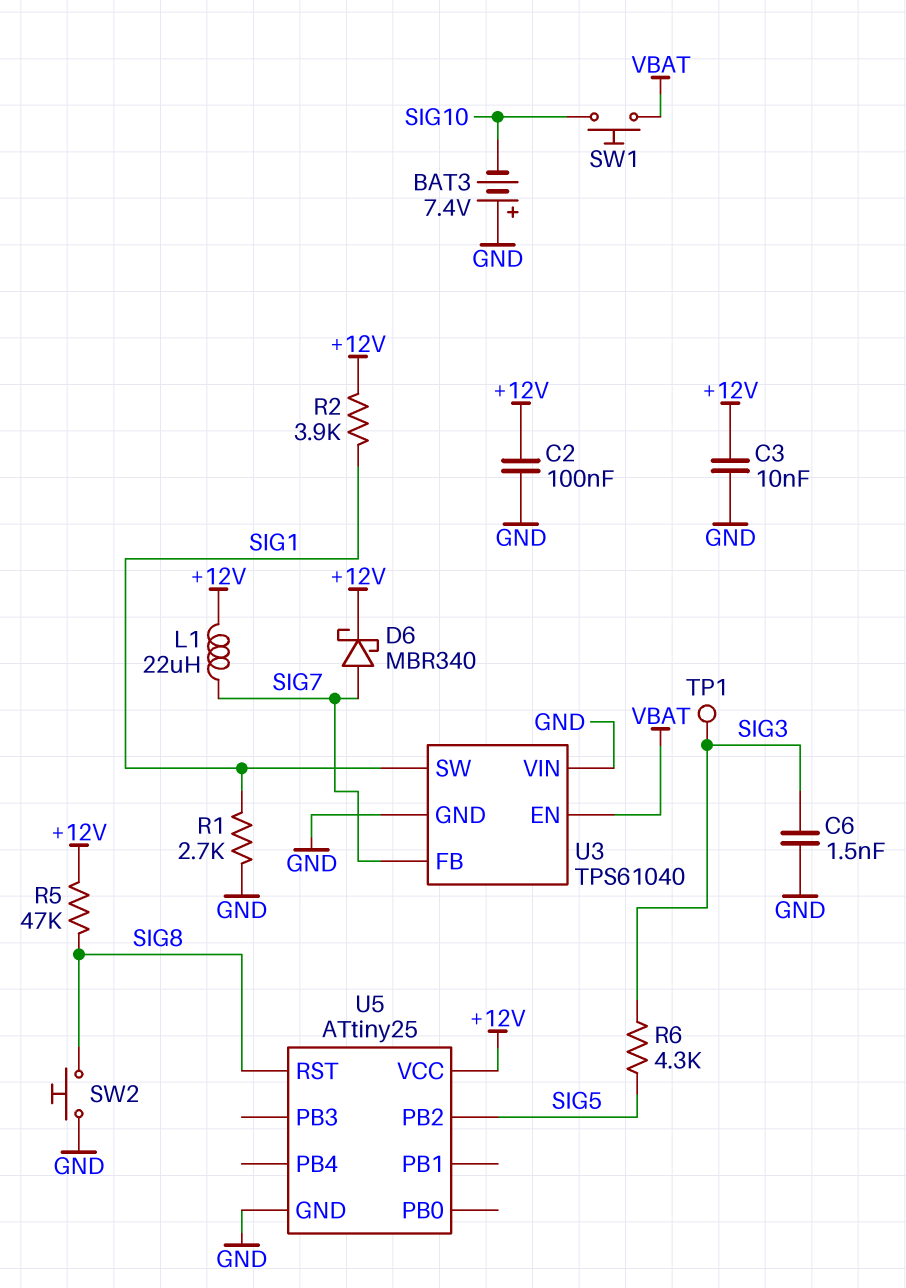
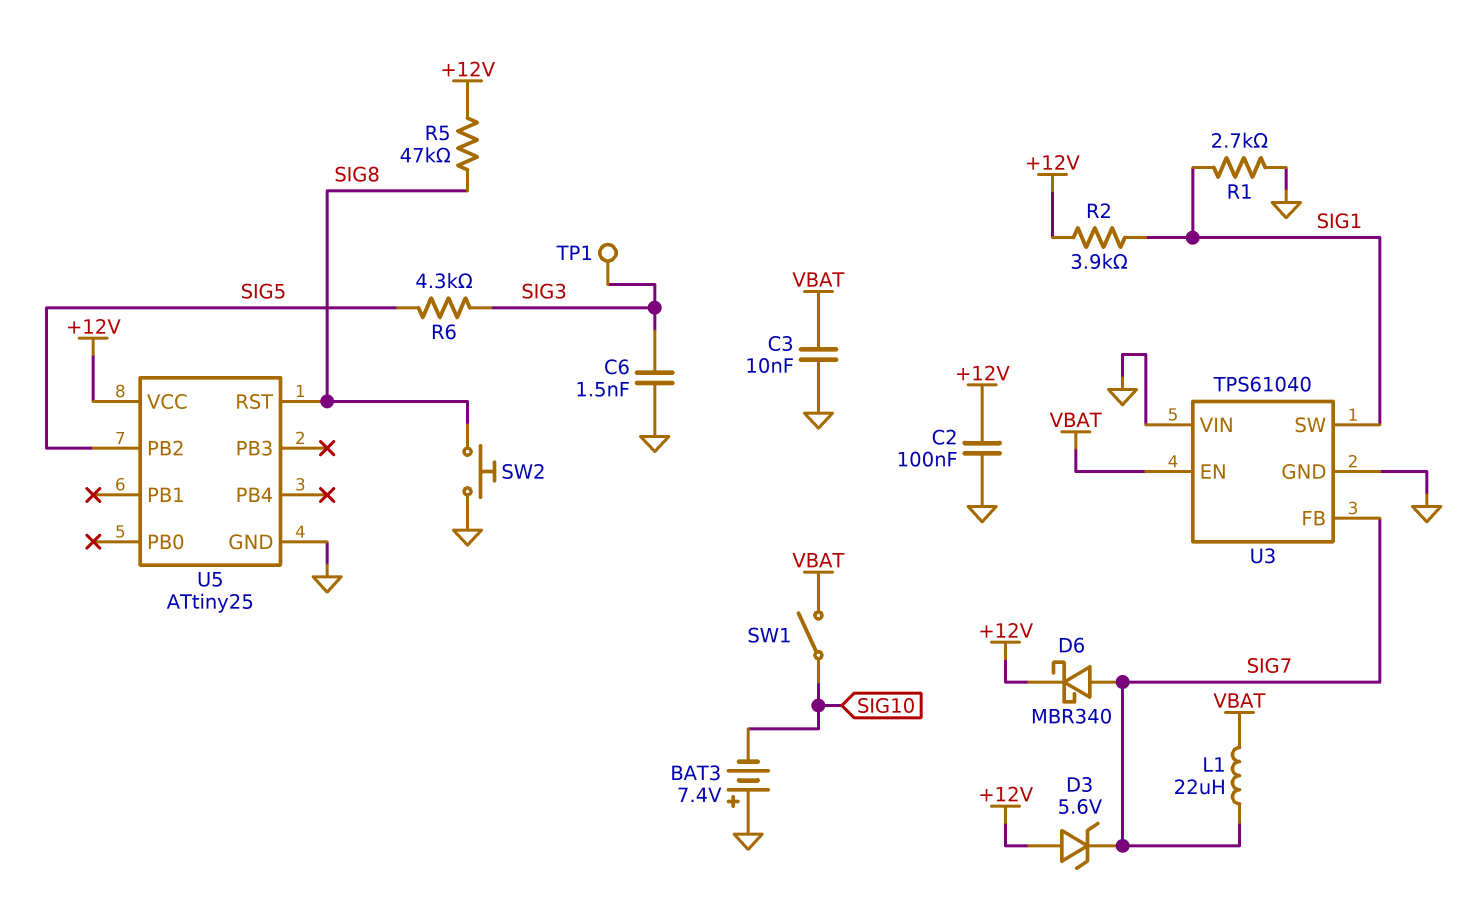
C3: 10nF (+12V, GND) -> 10nF (GND, VBAT)
D3: none -> zener 5.6V (A +12V, K SIG7)
L1: 22uH (+12V, SIG7) -> 22uH (SIG7, VBAT)
SW1: button (SIG10, VBAT) -> switch (SIG10, VBAT)

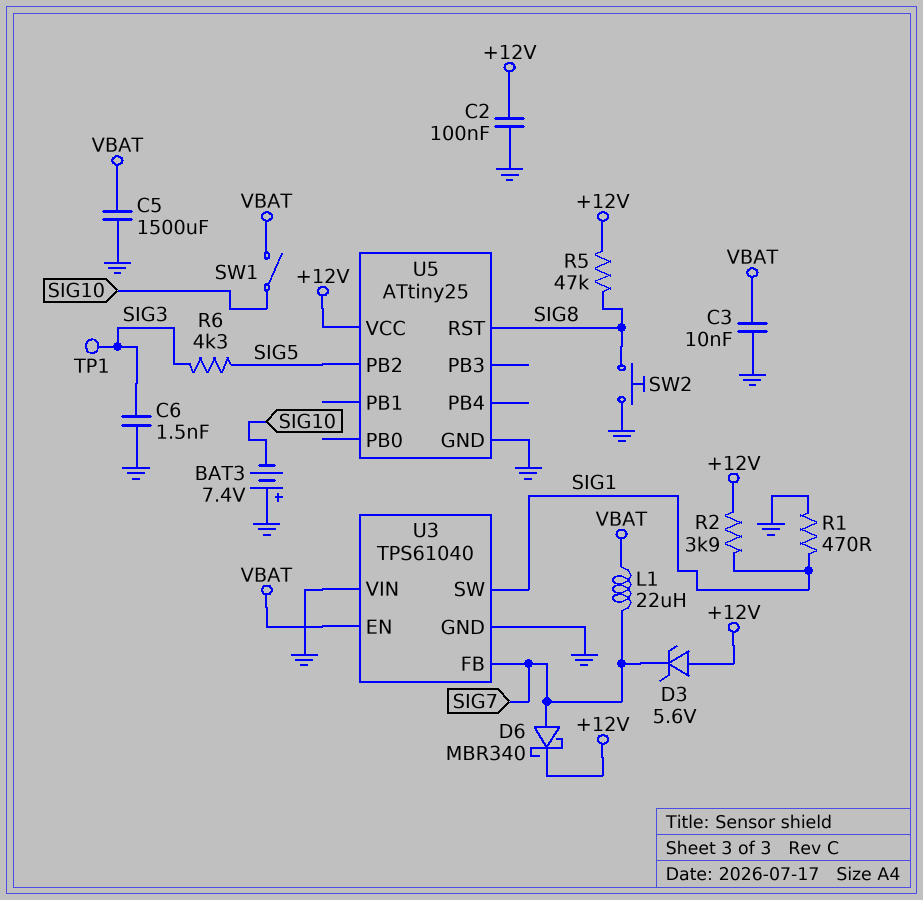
C5: none -> 1500uF (GND, VBAT)
R1: 2.7k (GND, SIG1) -> 470 (GND, SIG1)

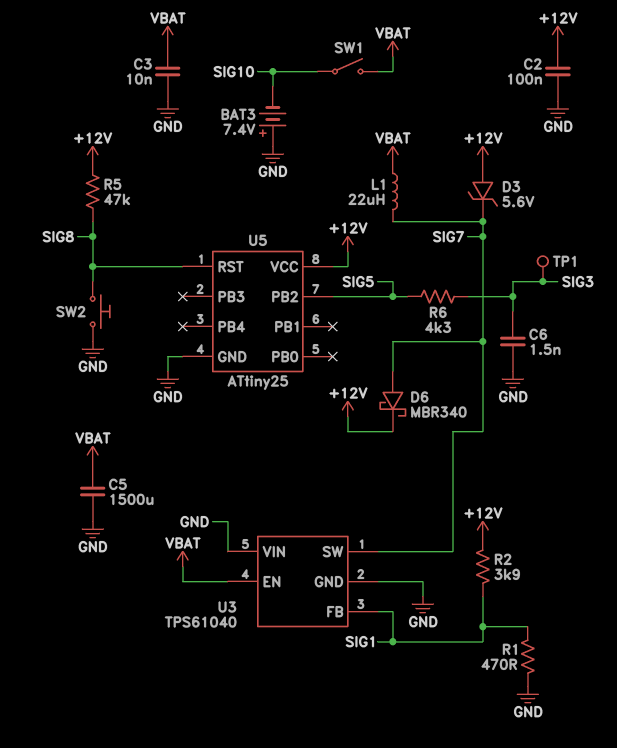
U3 pin FB: SIG7 -> SIG1
U3 pin SW: SIG1 -> SIG7

